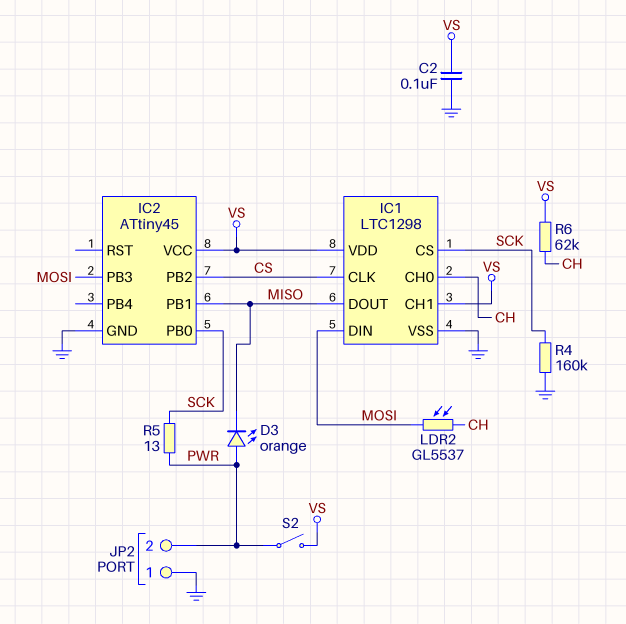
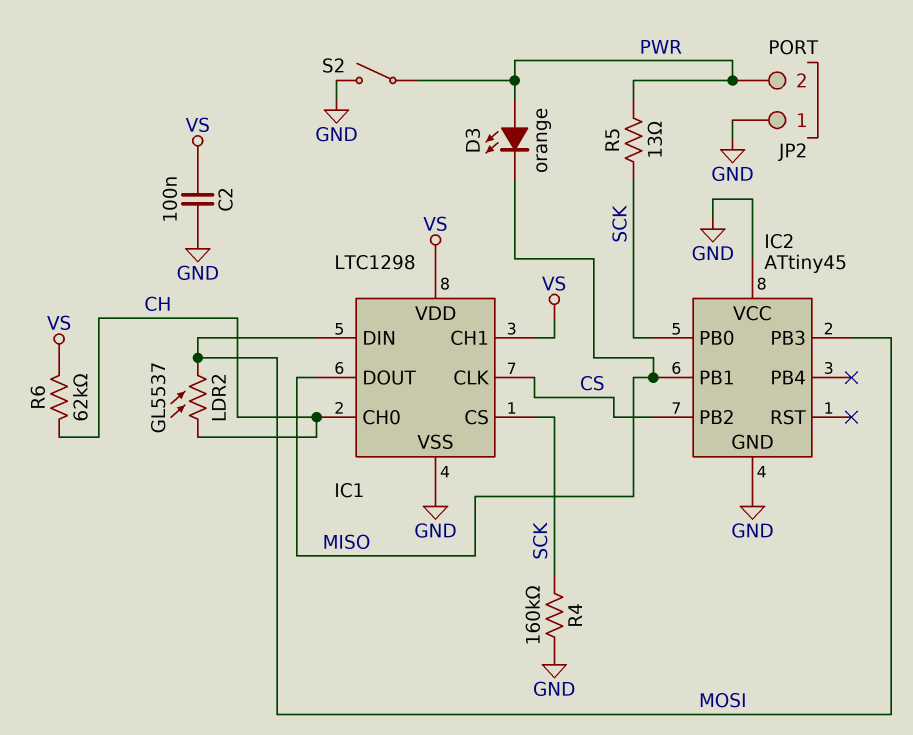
IC2 pin VCC: VS -> GND
S2: switch (PWR, VS) -> switch (GND, PWR)

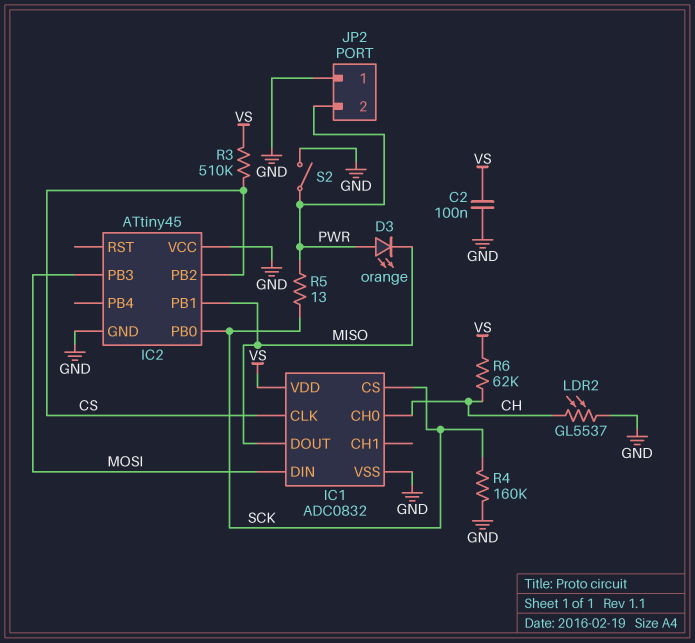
IC1: LTC1298 -> ADC0832
IC1 pin CH1: VS -> none
LDR2: GL5537 (CH, MOSI) -> GL5537 (CH, GND)
R3: none -> 510k (CS, VS)

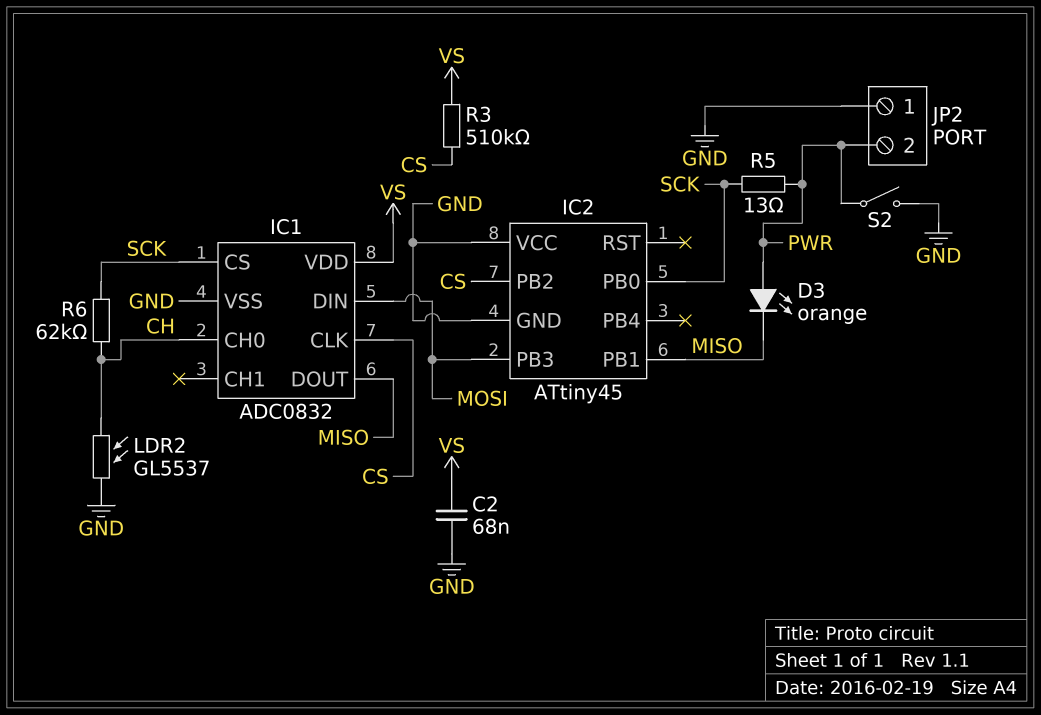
C2: 100nF (GND, VS) -> 68nF (GND, VS)
R4: 160k (GND, SCK) -> none
R6: 62k (CH, VS) -> 62k (CH, SCK)

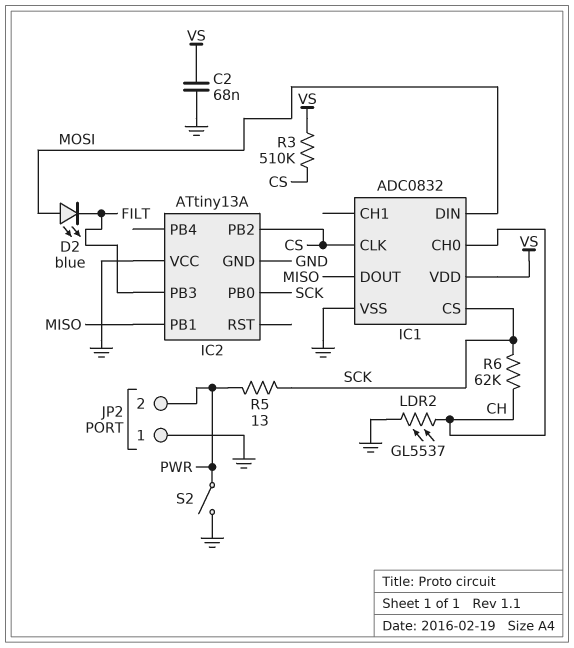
D2: none -> LED blue (A MOSI, K FILT)
D3: LED orange (A PWR, K MISO) -> none
IC2: ATtiny45 -> ATtiny13A
IC2 pin PB3: MOSI -> FILT

